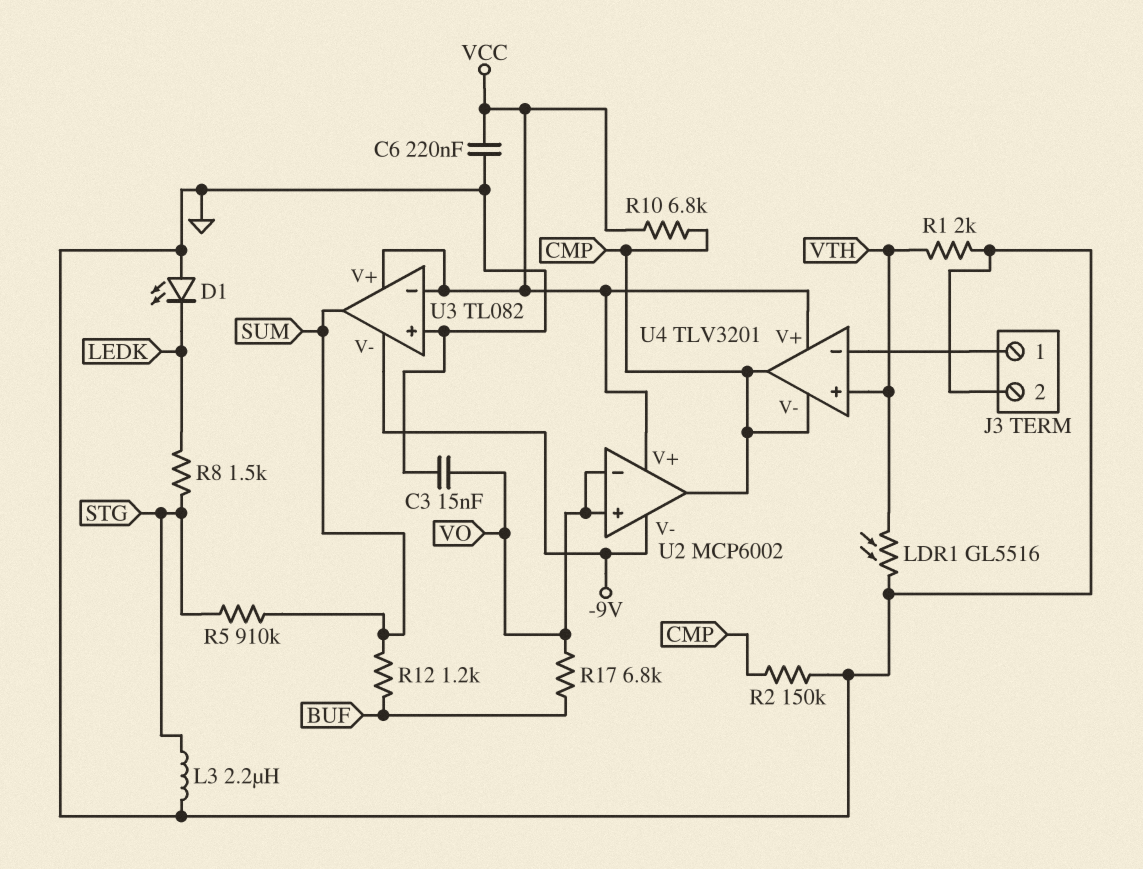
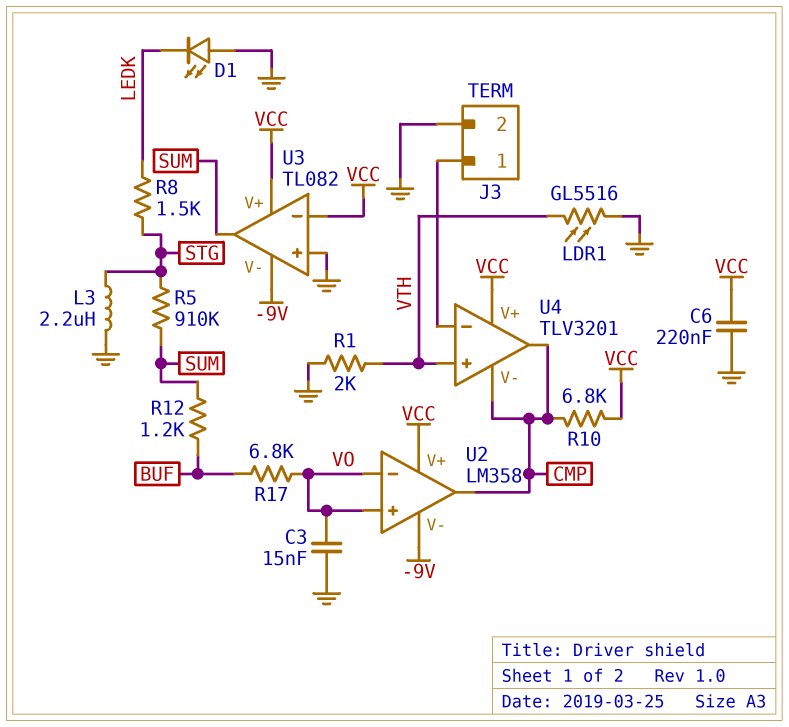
R2: 150k (CMP, GND) -> none
U2: MCP6002 -> LM358

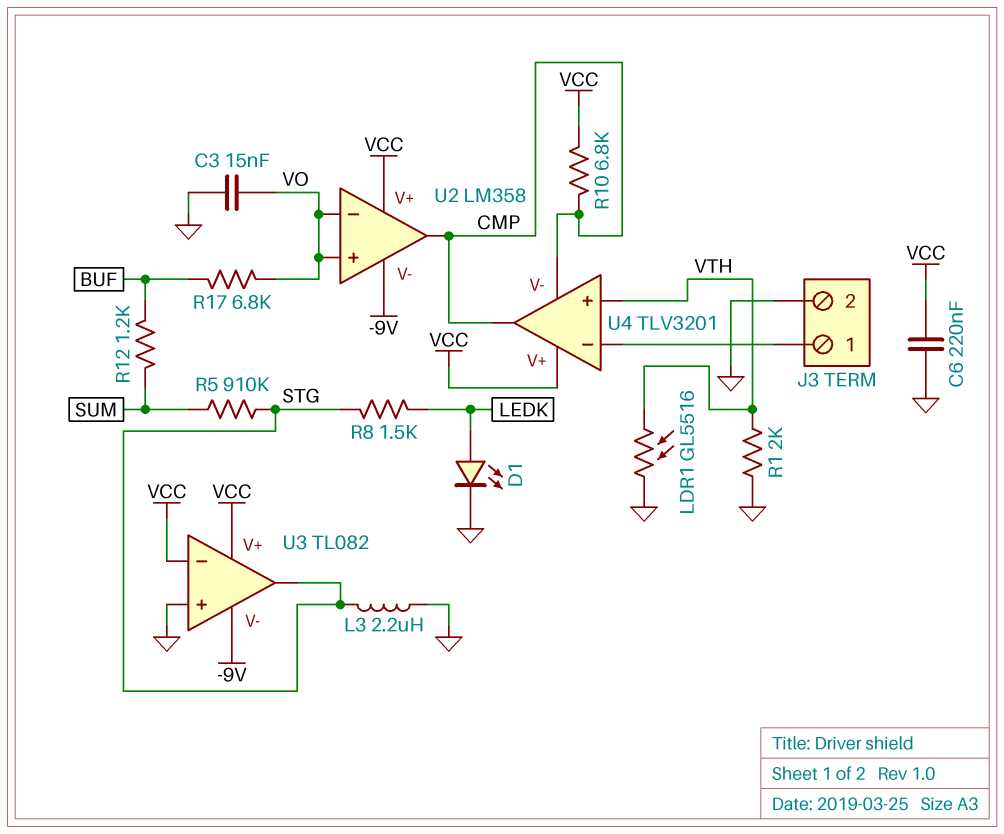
D1: LED (A GND, K LEDK) -> LED (A LEDK, K GND)
U3 pin out: SUM -> STG

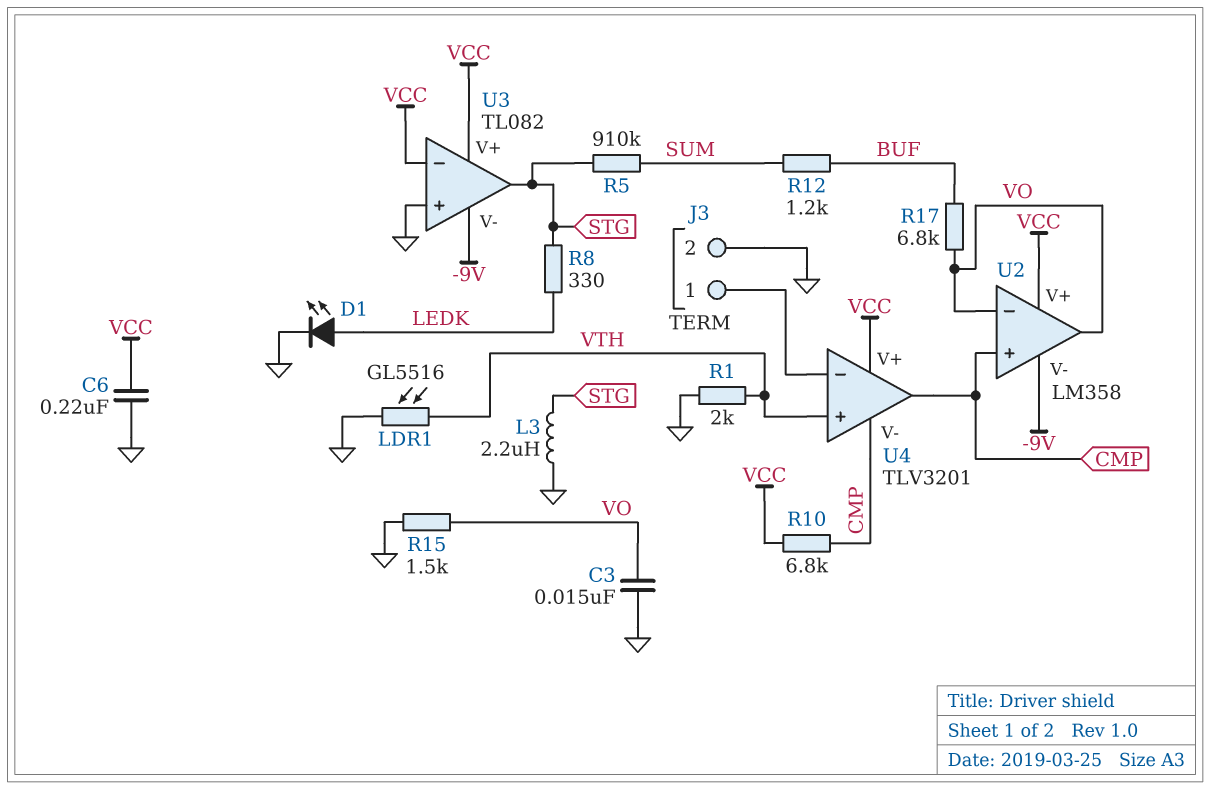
R8: 1.5k (LEDK, STG) -> 330 (LEDK, STG)
R15: none -> 1.5k (GND, VO)
U2 pin in+: VO -> CMP
U2 pin out: CMP -> VO

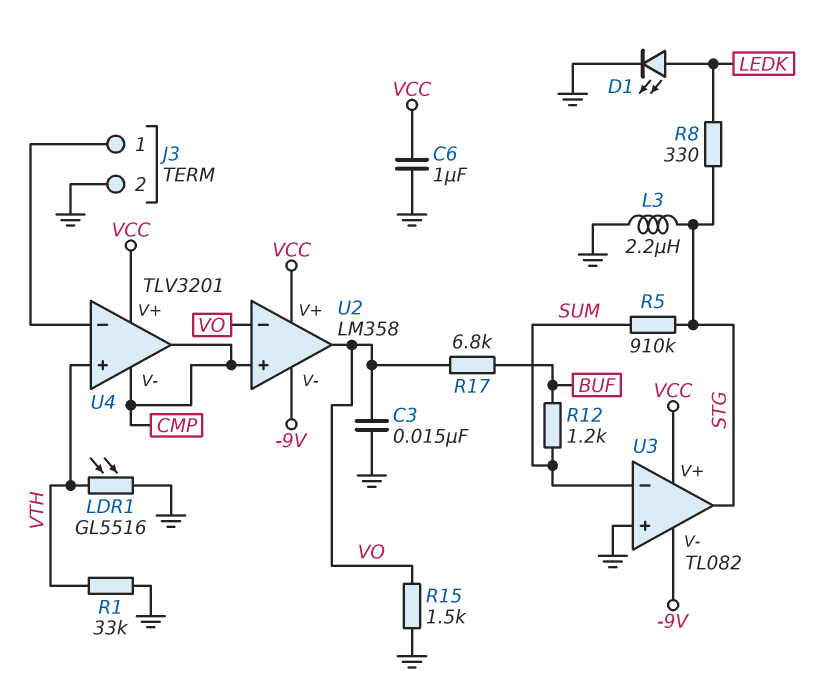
C6: 220nF (GND, VCC) -> 1uF (GND, VCC)
R1: 2k (GND, VTH) -> 33k (GND, VTH)
R10: 6.8k (CMP, VCC) -> none
U3 pin in-: VCC -> SUM

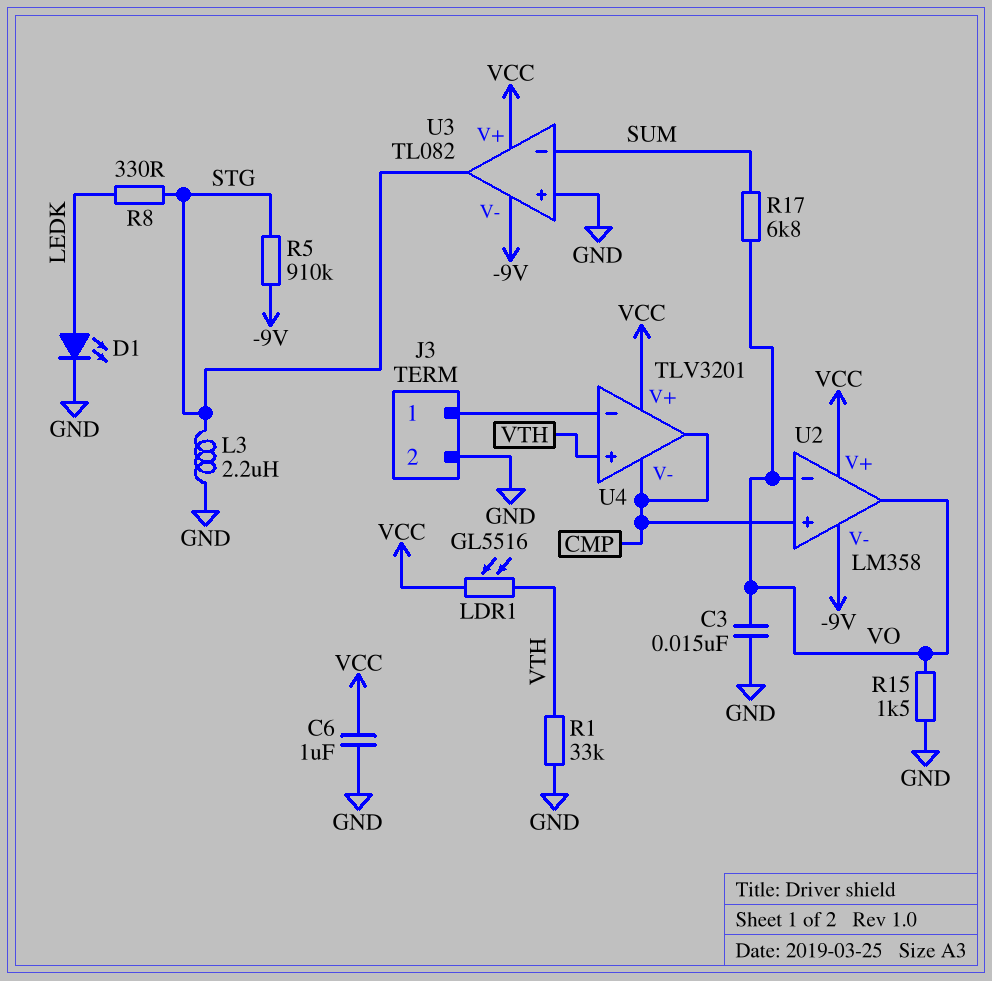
LDR1: GL5516 (GND, VTH) -> GL5516 (VCC, VTH)
R5: 910k (STG, SUM) -> 910k (-9V, STG)
R12: 1.2k (BUF, SUM) -> none
R17: 6.8k (BUF, VO) -> 6.8k (SUM, VO)

